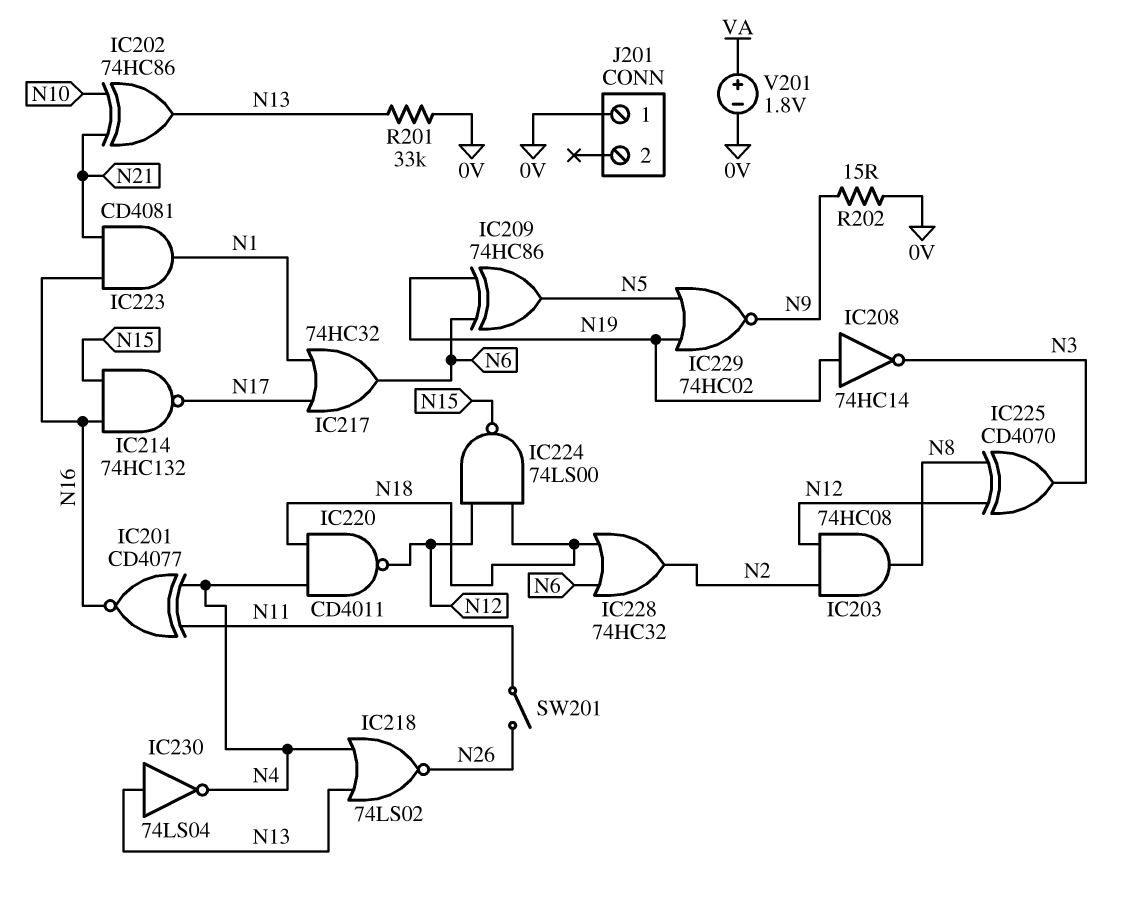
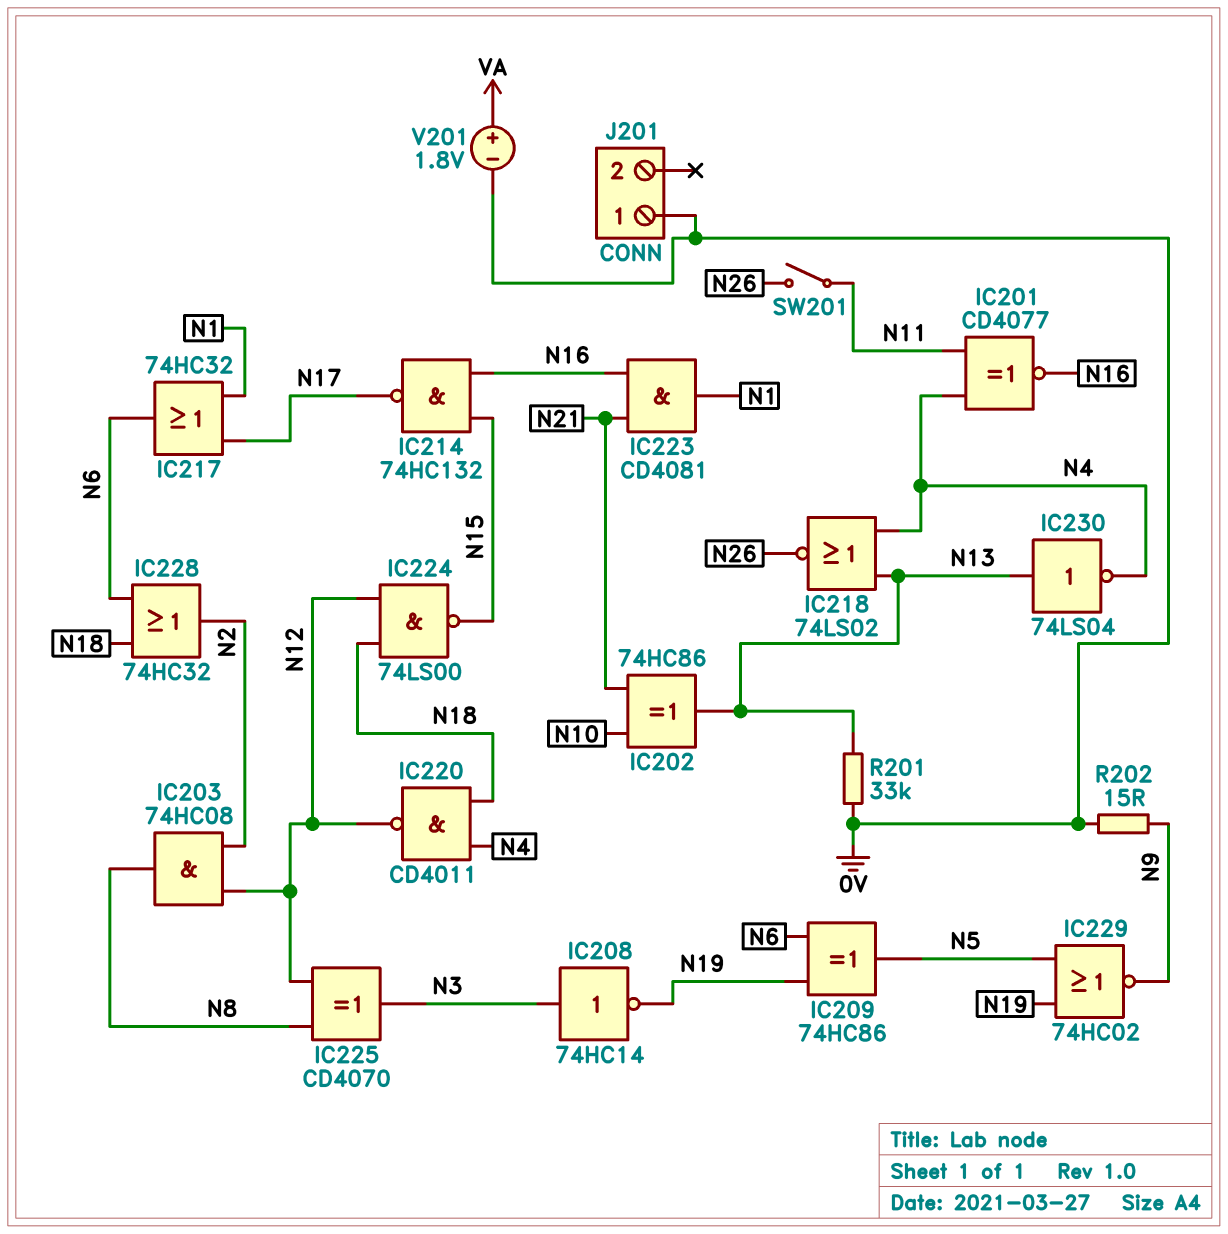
IC208: NOT 74HC14 (in N19, out N3) -> NOT 74HC14 (in N3, out N19)

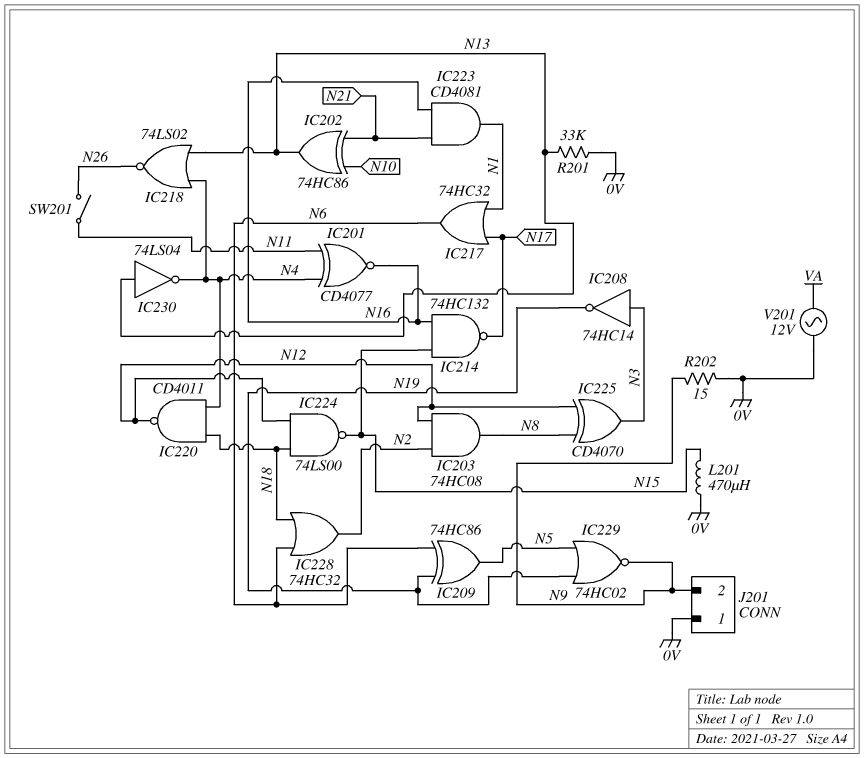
J201 pin 2: none -> N9
L201: none -> 470uH (0V, N15)
V201: 1.8V (plus VA, minus 0V) -> AC 12V (0V, VA)

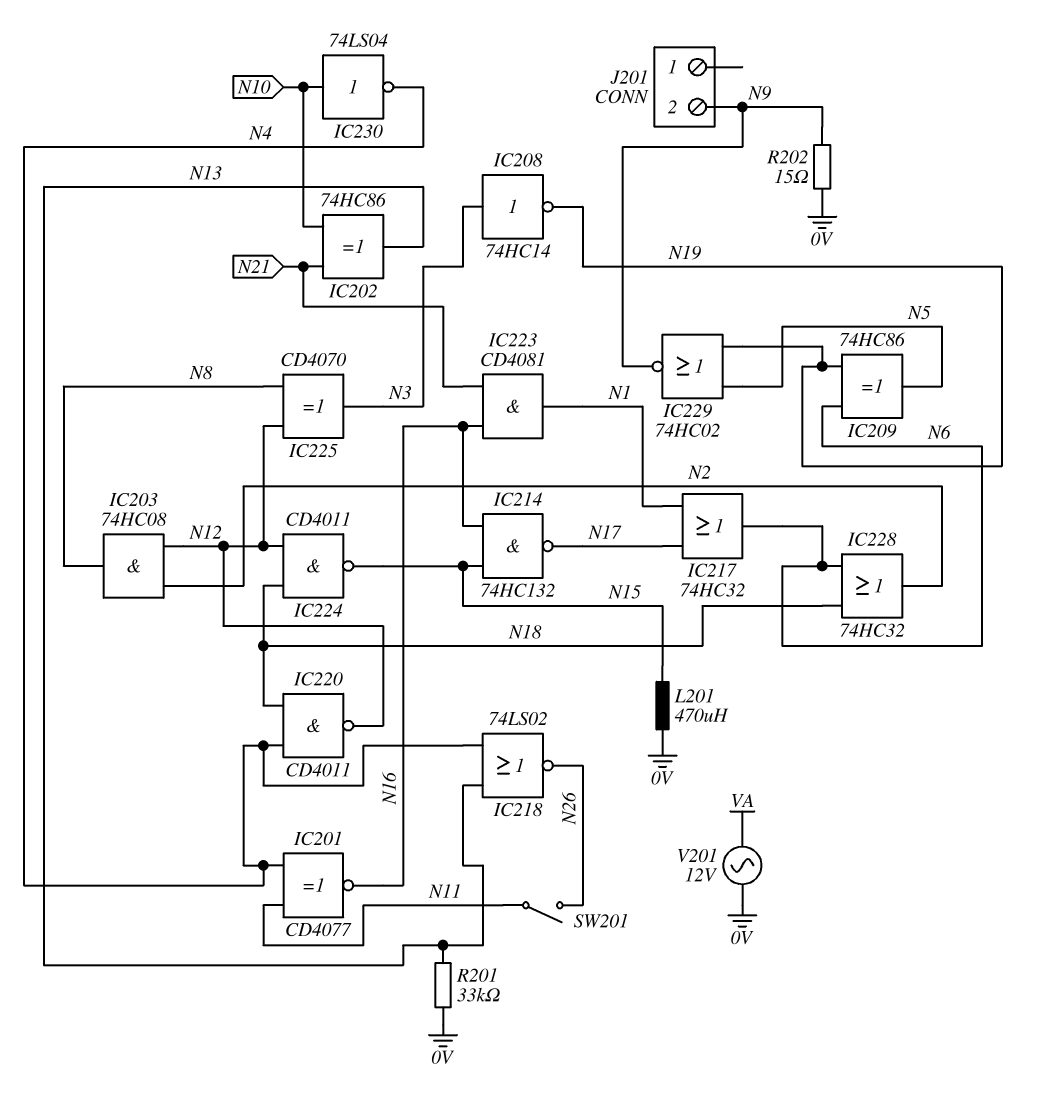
IC224: NAND 74LS00 (in N12, in N18, out N15) -> NAND CD4011 (in N12, in N18, out N15)
IC230: NOT 74LS04 (in N13, out N4) -> NOT 74LS04 (in N10, out N4)
J201 pin 1: 0V -> none

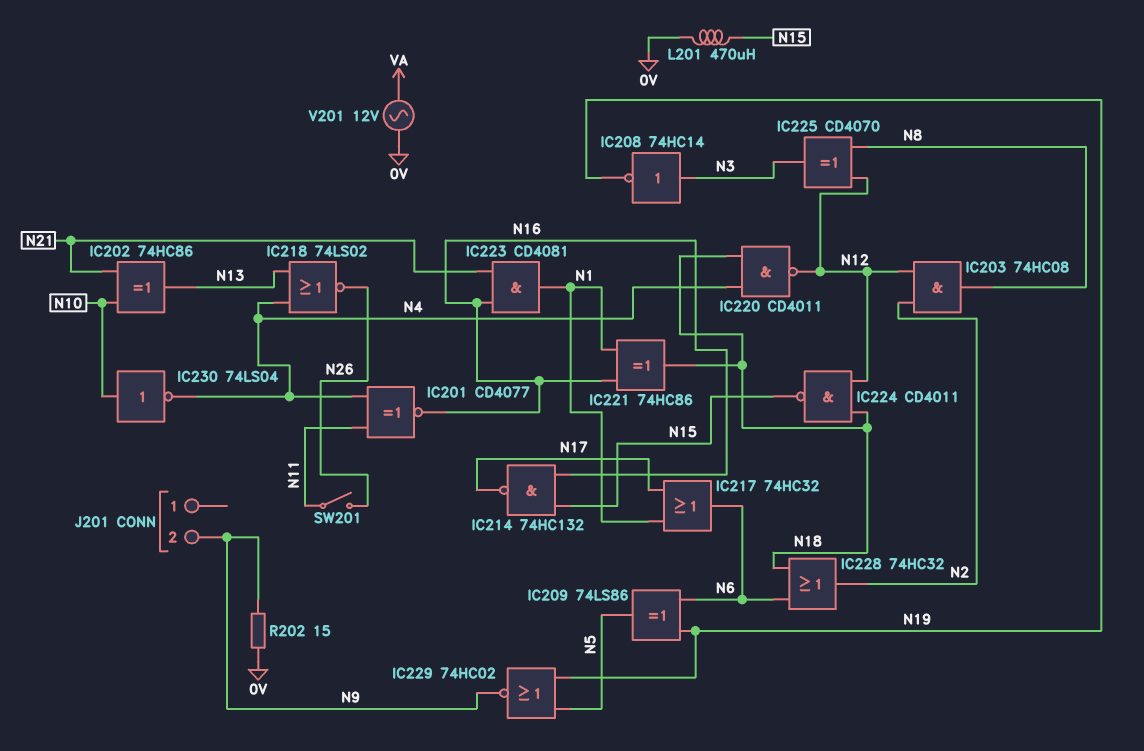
IC209: XOR 74HC86 (in N6, in N19, out N5) -> XOR 74LS86 (in N6, in N19, out N5)
IC221: none -> XOR 74HC86 (in N1, in N16, out N18)
R201: 33k (0V, N13) -> none

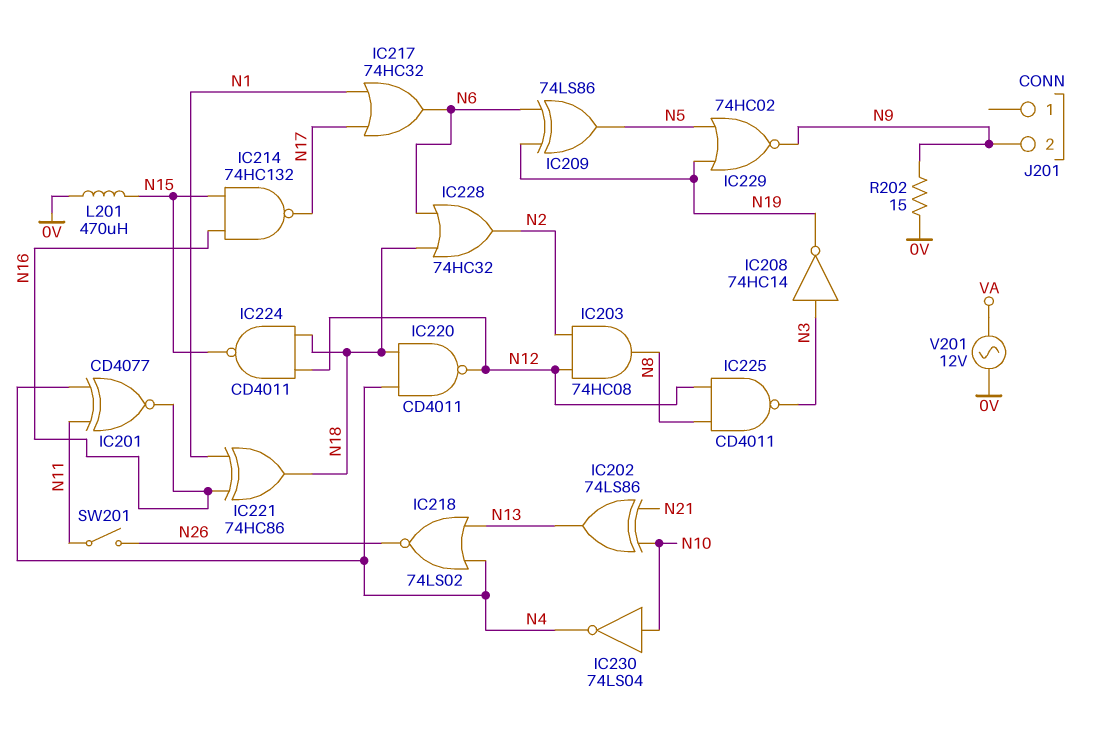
IC202: XOR 74HC86 (in N10, in N21, out N13) -> XOR 74LS86 (in N10, in N21, out N13)
IC223: AND CD4081 (in N16, in N21, out N1) -> none
IC225: XOR CD4070 (in N8, in N12, out N3) -> NAND CD4011 (in N8, in N12, out N3)

